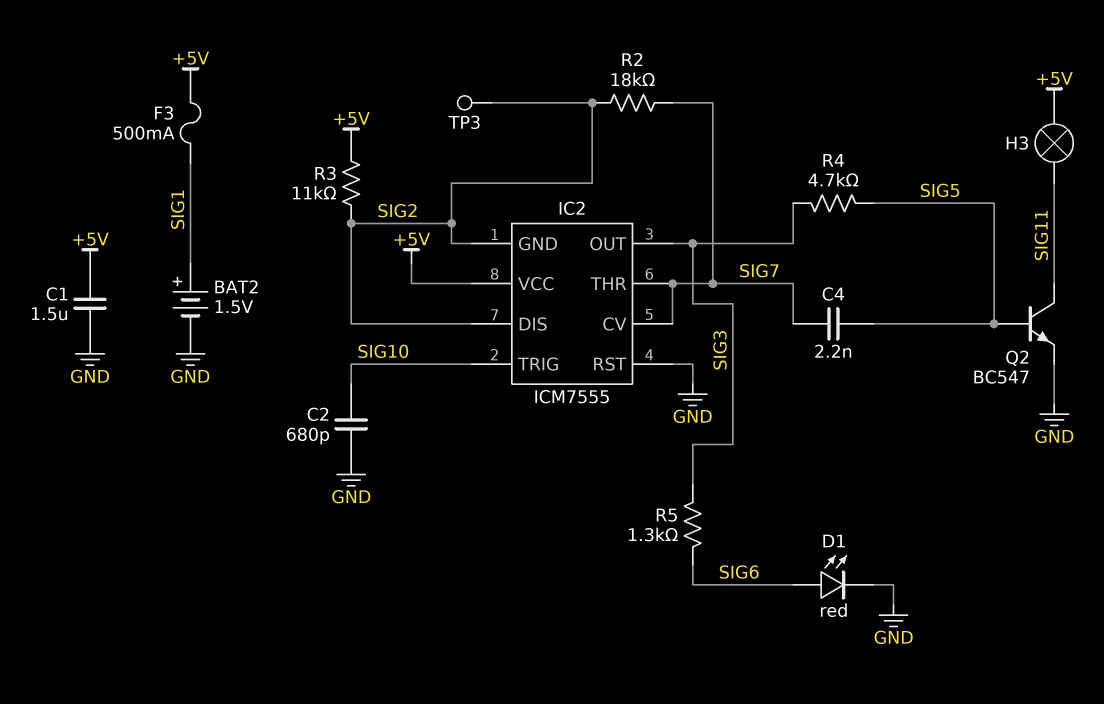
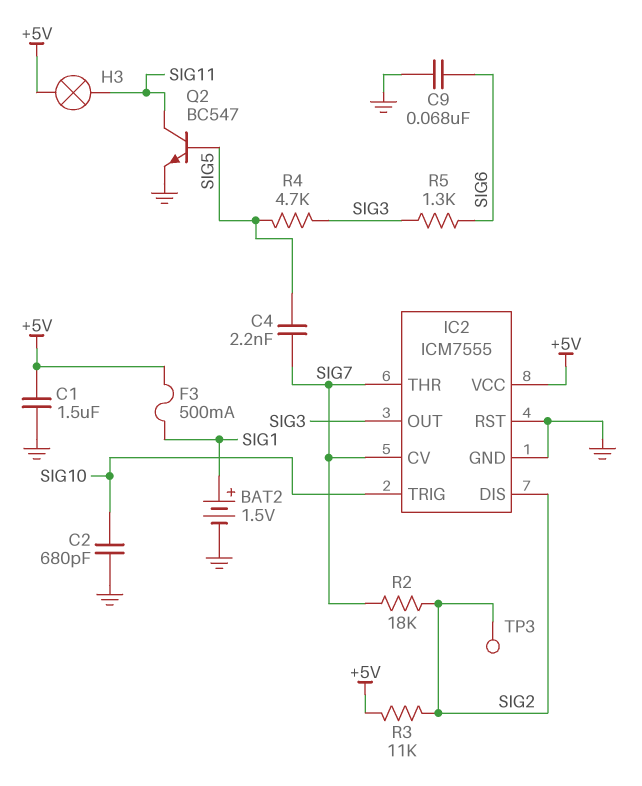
C9: none -> 68nF (GND, SIG6)
D1: LED red (A SIG6, K GND) -> none
IC2 pin GND: SIG2 -> GND

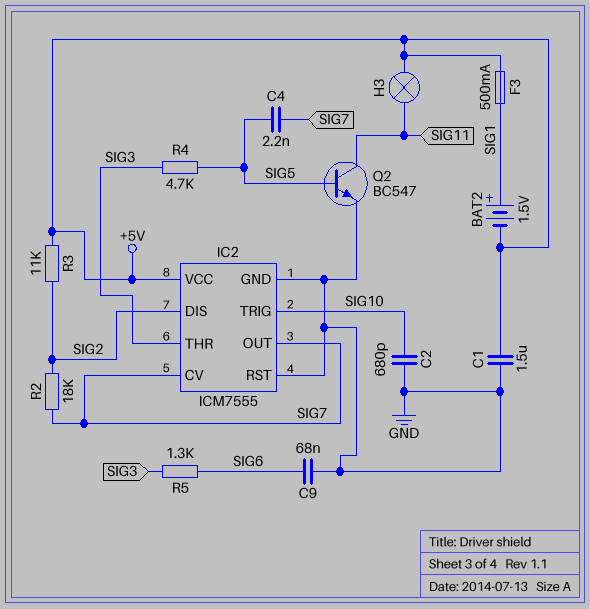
BAT2: 1.5V (plus SIG1, minus GND) -> 1.5V (plus SIG1, minus +5V)
IC2 pin OUT: SIG3 -> SIG7
IC2 pin THR: SIG7 -> SIG3
TP3: test point (SIG2) -> none

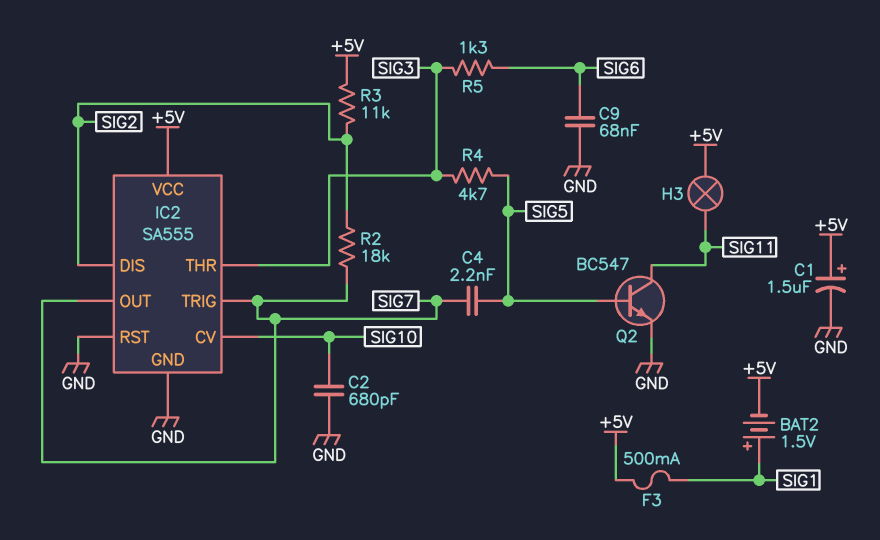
C1: 1.5uF (+5V, GND) -> 1.5uF (plus +5V, minus GND)
IC2: ICM7555 -> SA555
IC2 pin CV: SIG7 -> SIG10
IC2 pin TRIG: SIG10 -> SIG7

